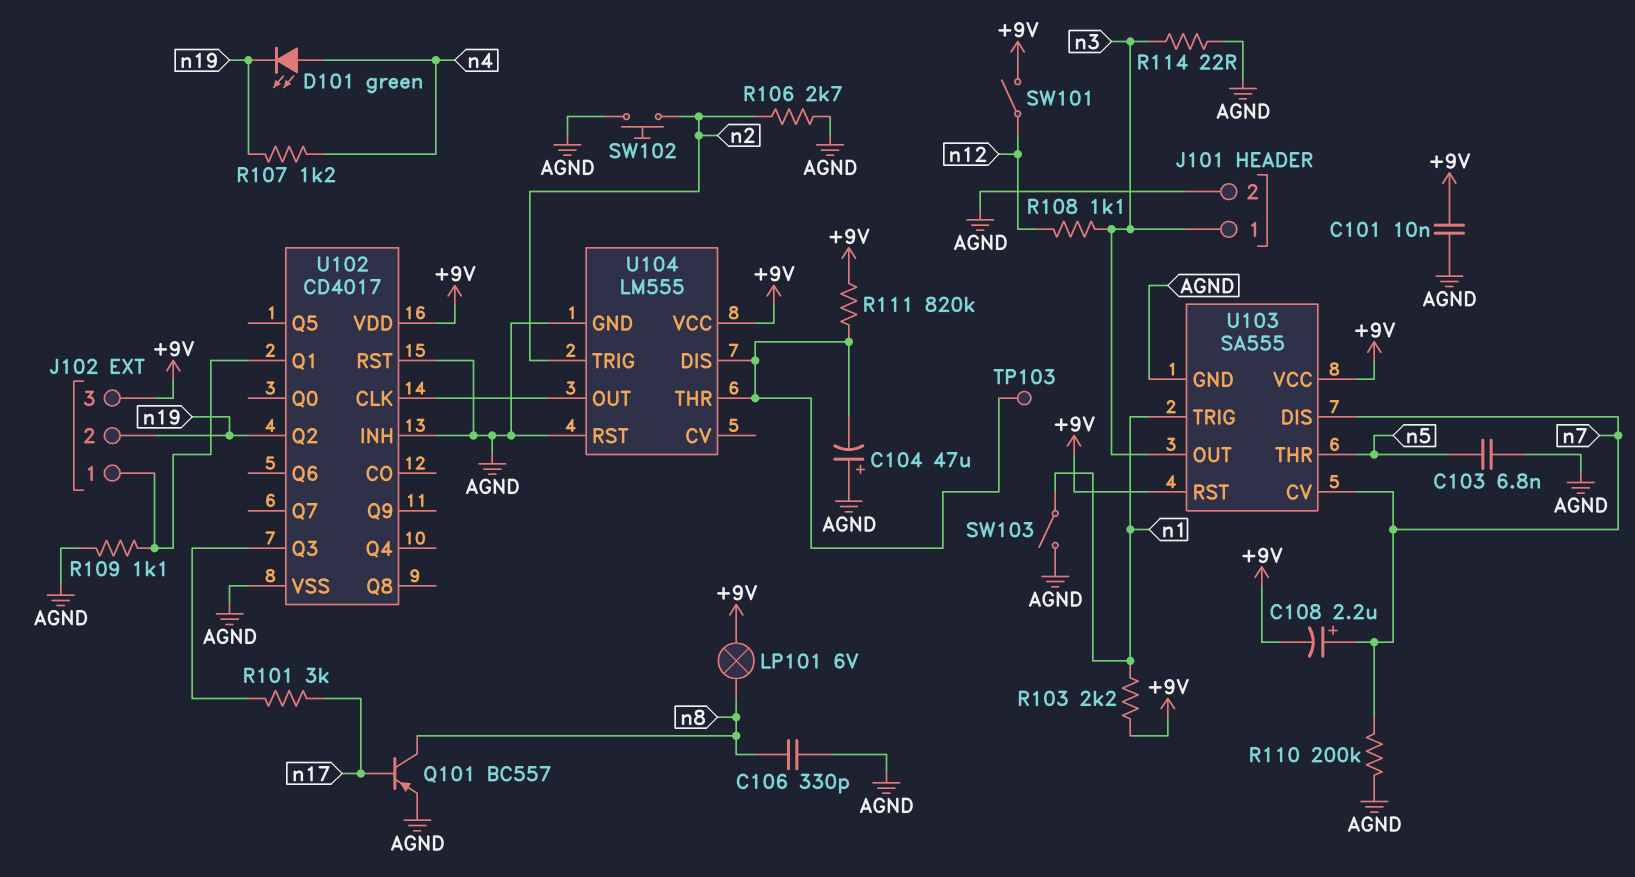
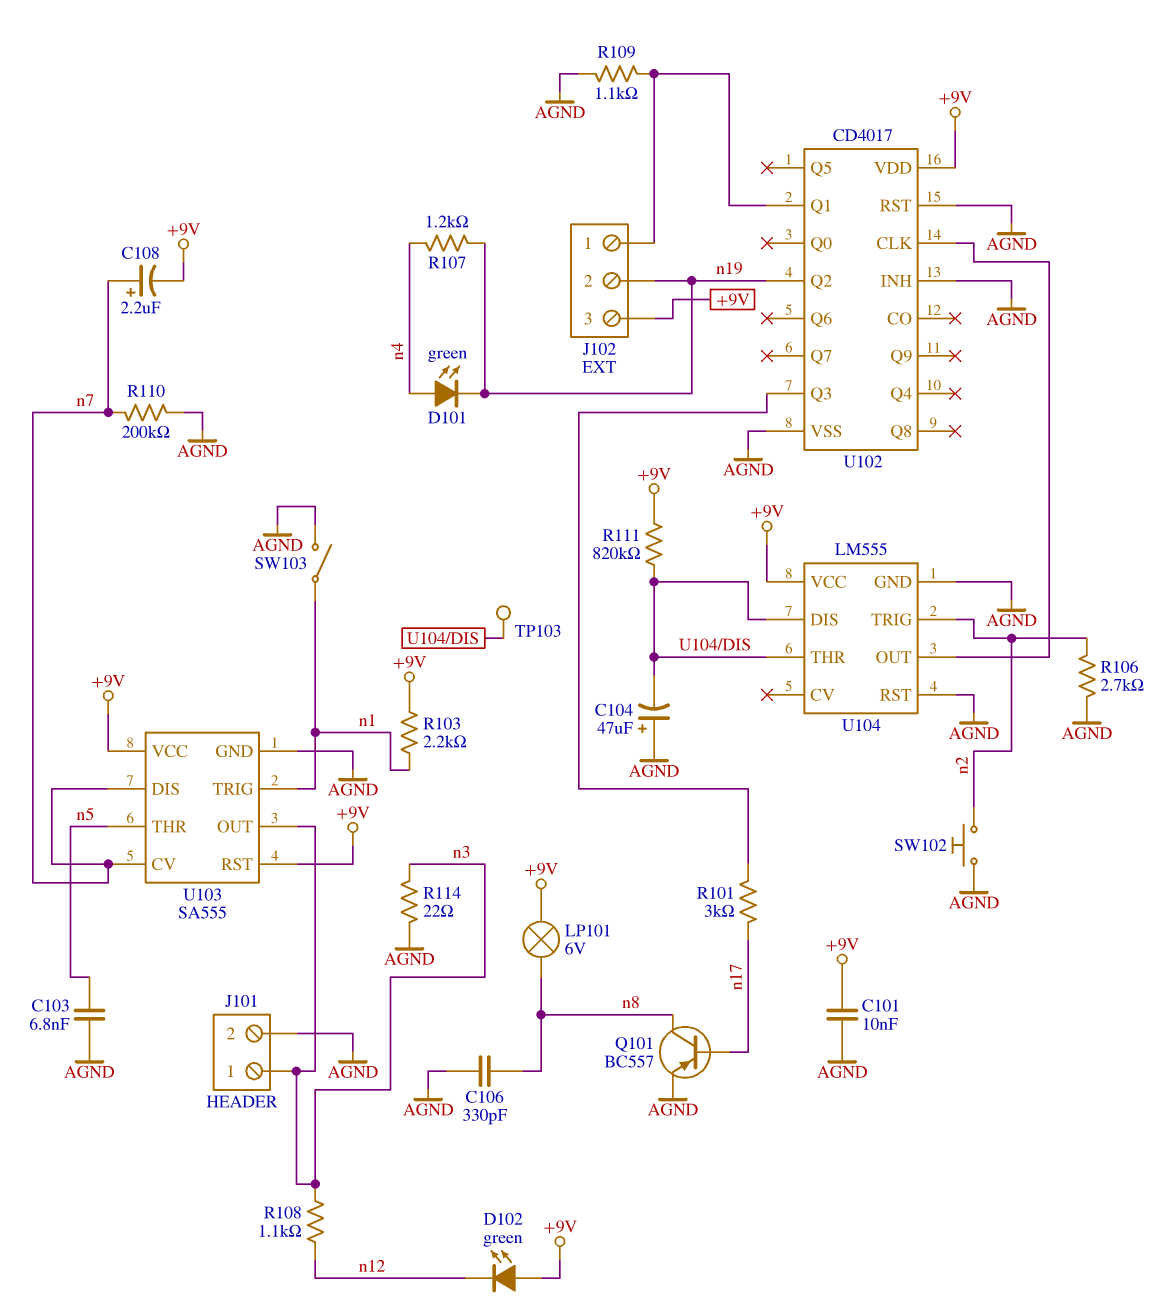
D102: none -> LED green (A +9V, K n12)
SW101: switch (+9V, n12) -> none

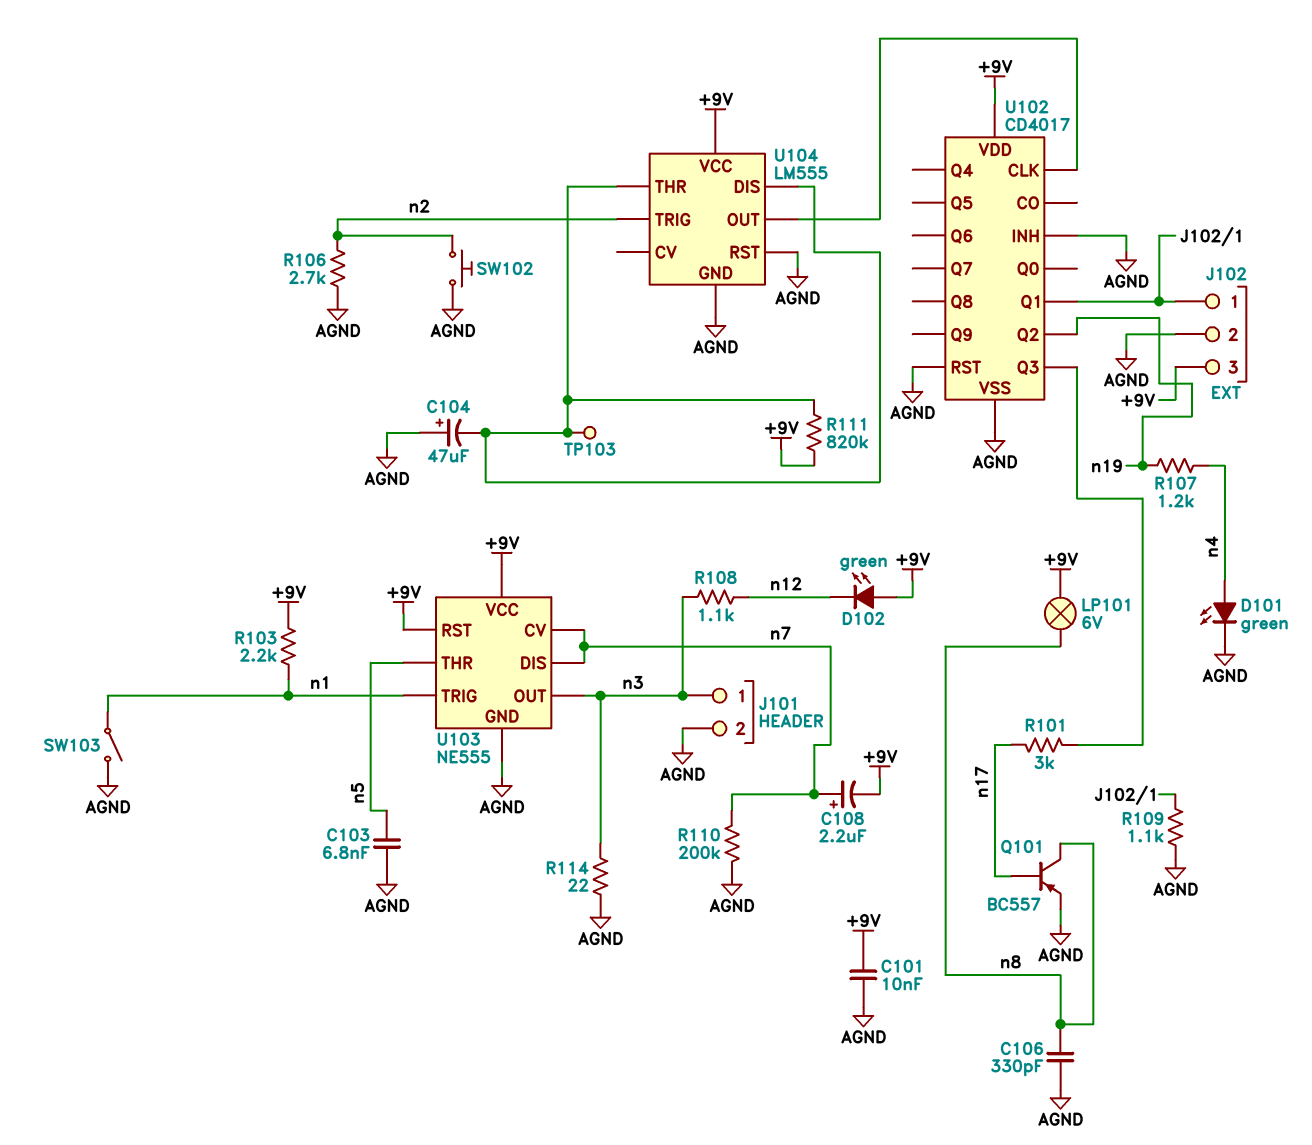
D101: LED green (A n4, K n19) -> LED green (A n4, K AGND)
J102 pin 2: n19 -> AGND
U103: SA555 -> NE555

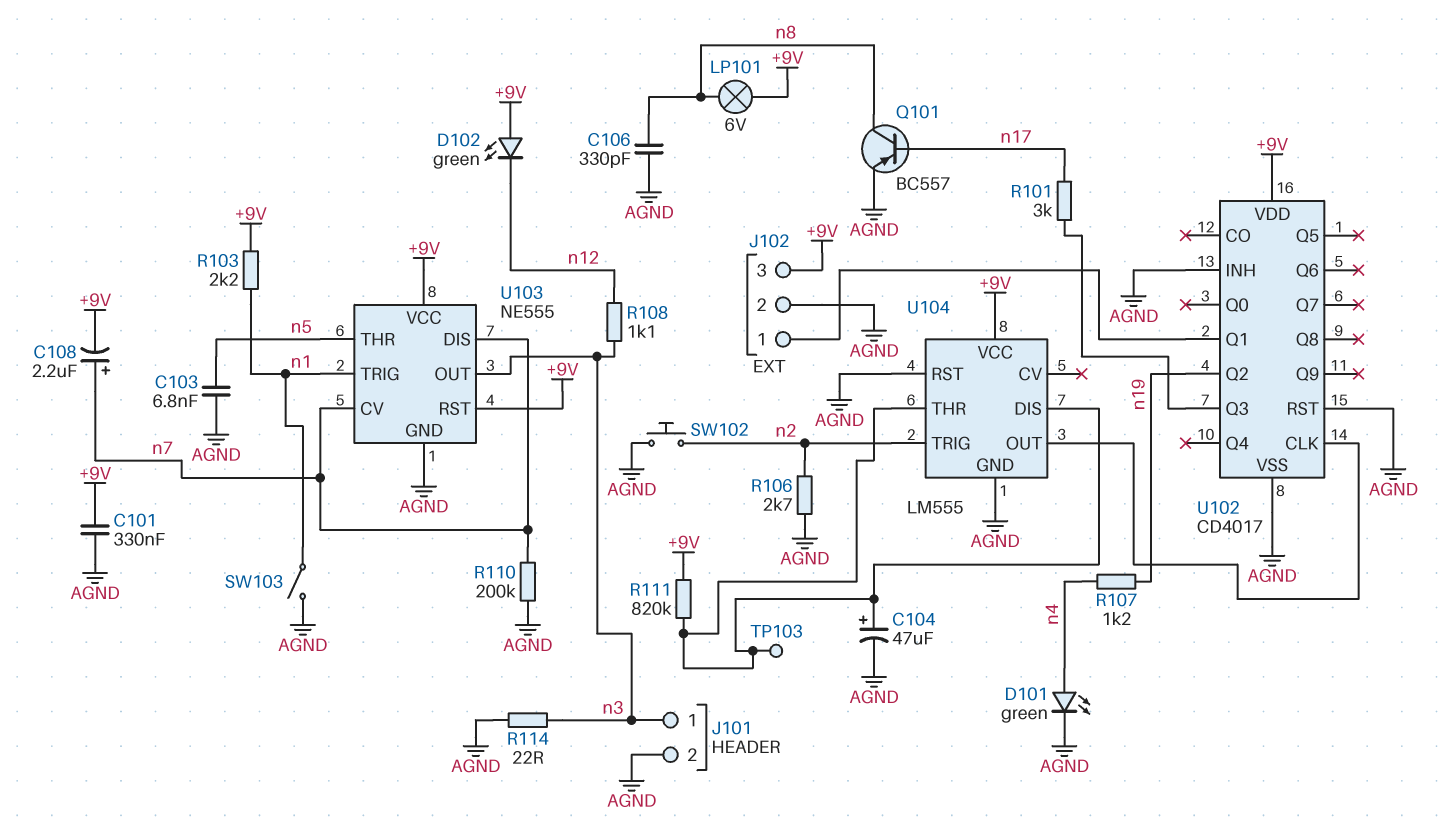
C101: 10nF (+9V, AGND) -> 330nF (+9V, AGND)
C104: 47uF (plus AGND, minus U104/DIS) -> 47uF (plus U104/DIS, minus AGND)
R109: 1.1k (AGND, J102/1) -> none

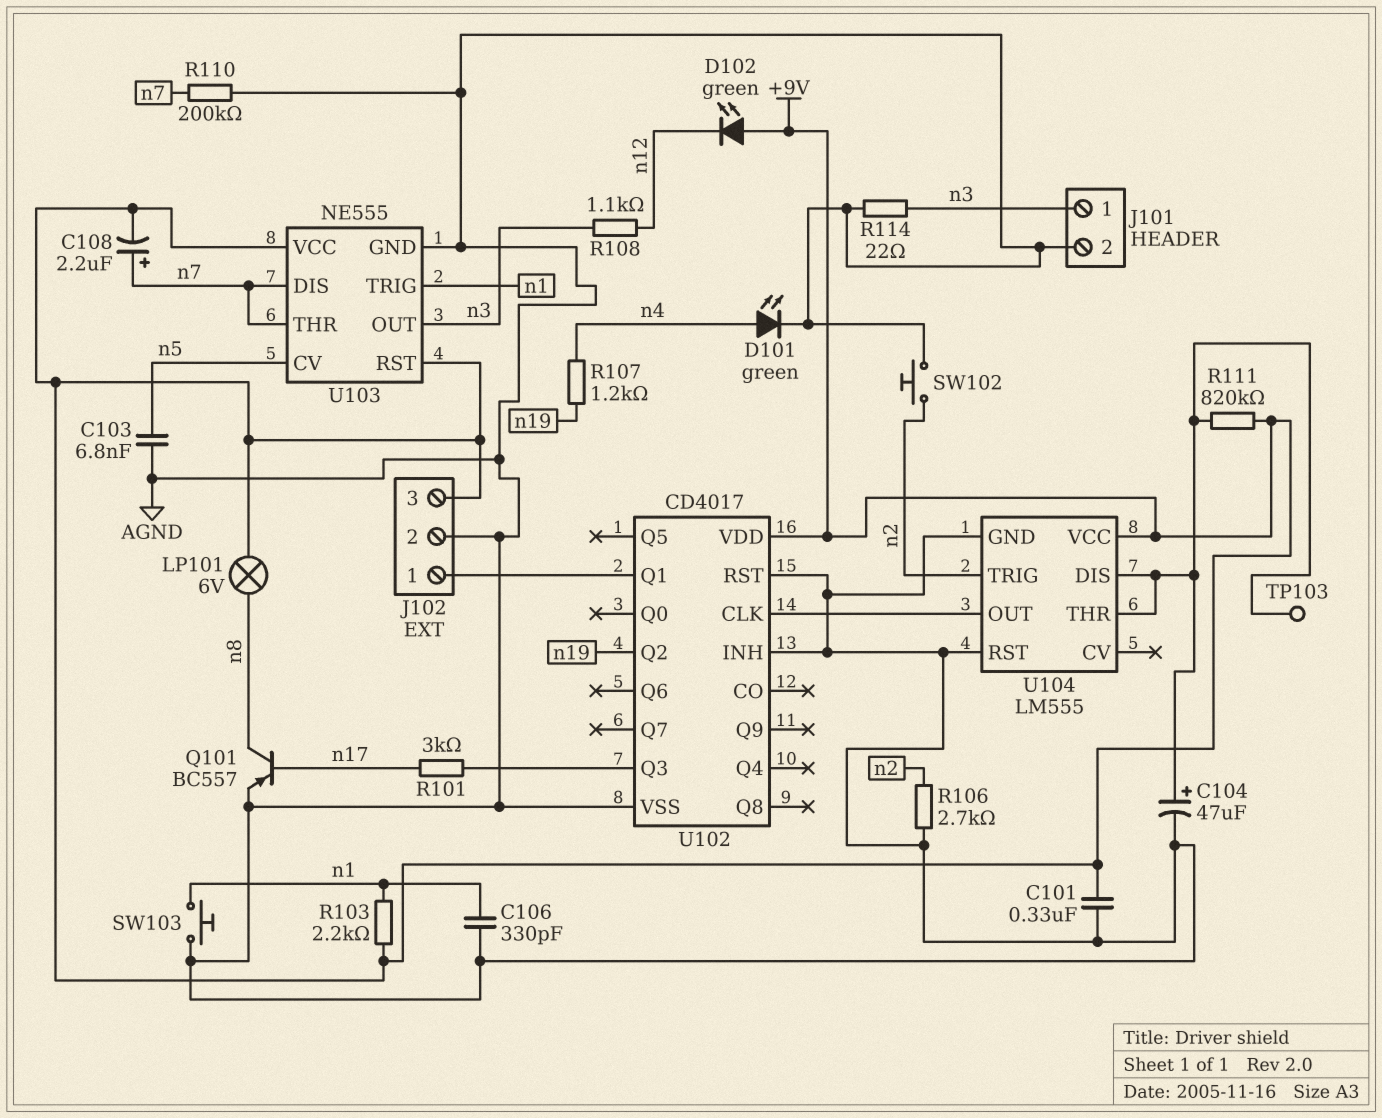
C106: 330pF (AGND, n8) -> 330pF (AGND, n1)
SW103: switch (AGND, n1) -> button (AGND, n1)
U103 pin CV: n7 -> n5
U103 pin THR: n5 -> n7

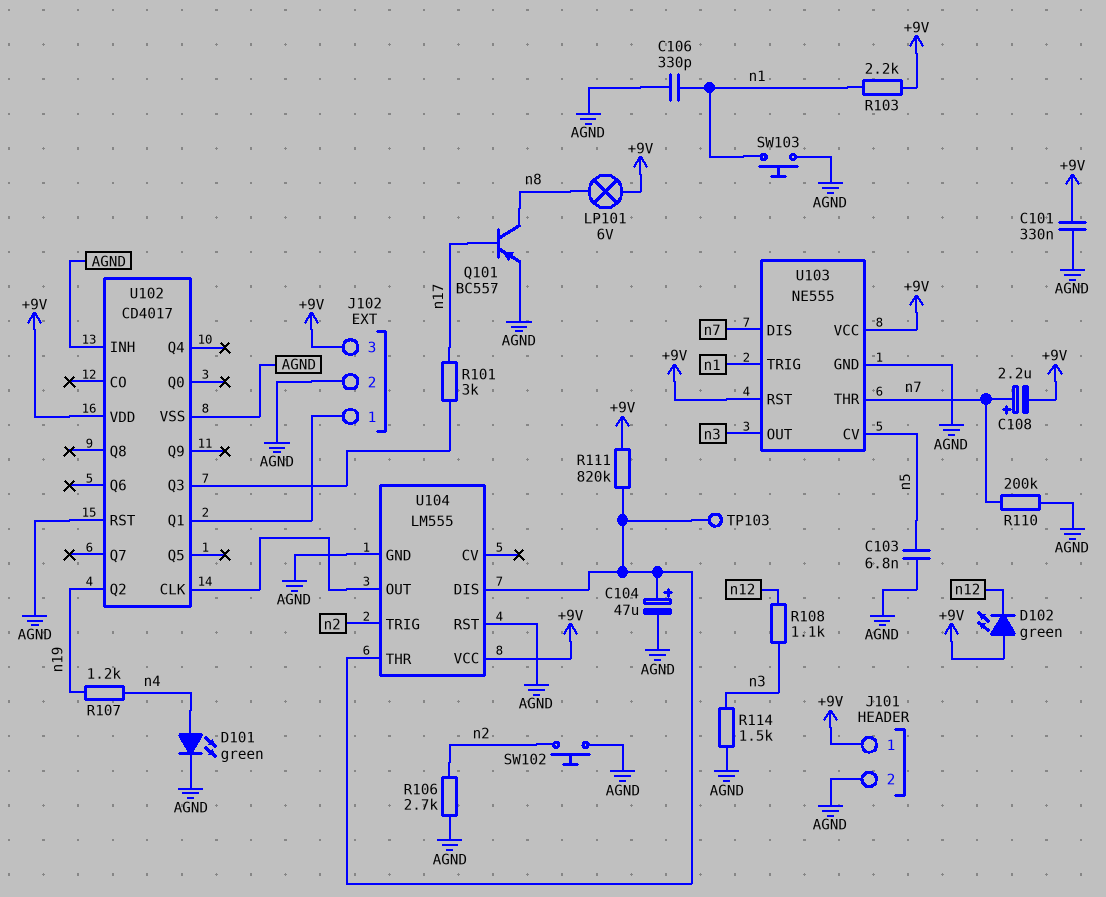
J101 pin 1: n3 -> +9V
R114: 22 (AGND, n3) -> 1.5k (AGND, n3)

